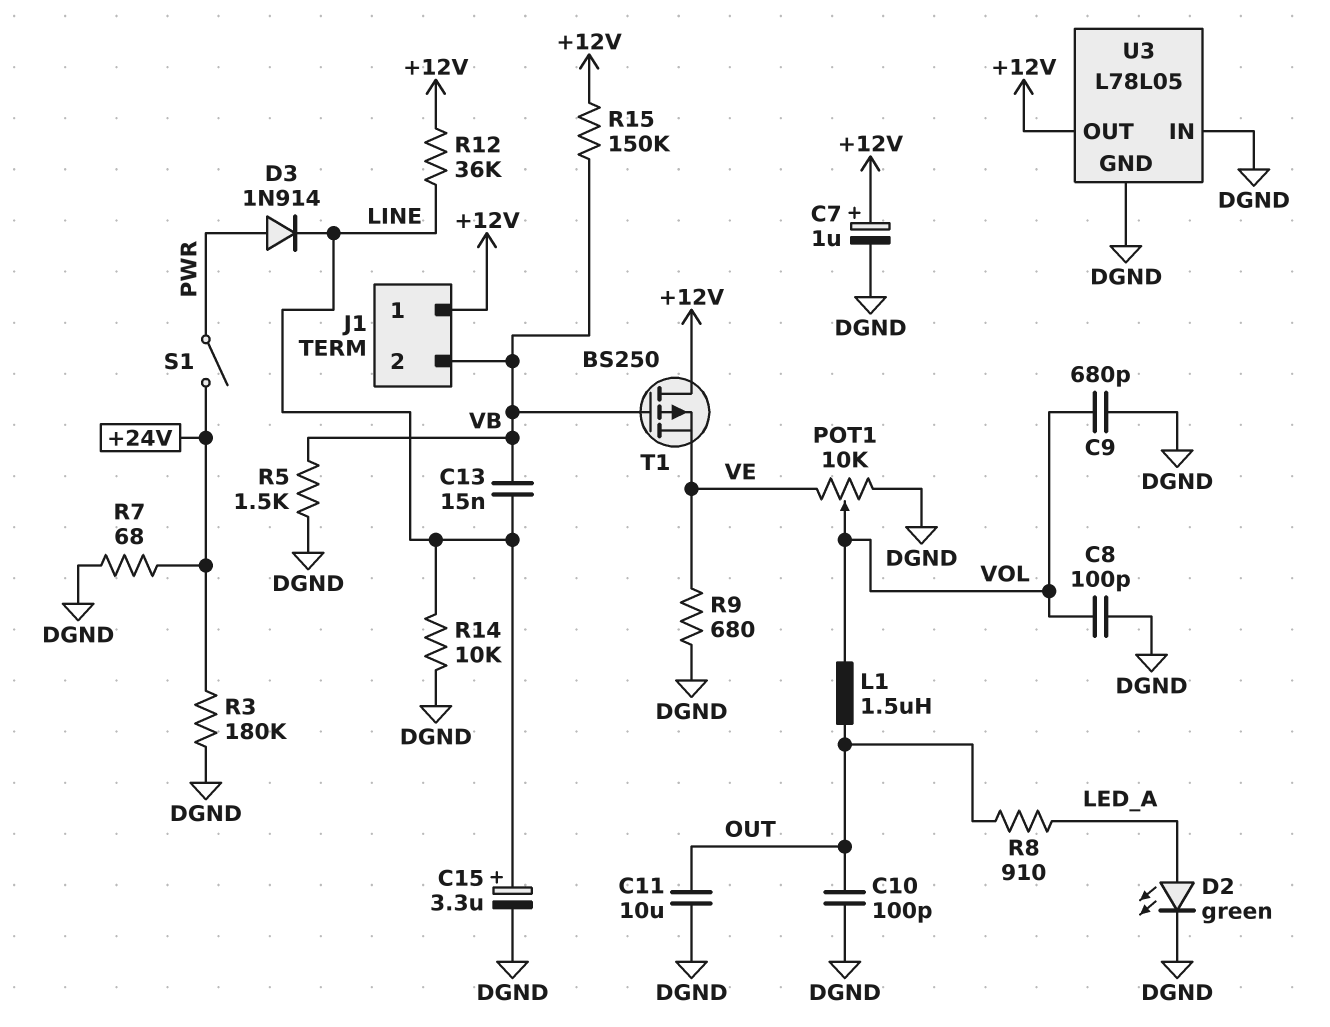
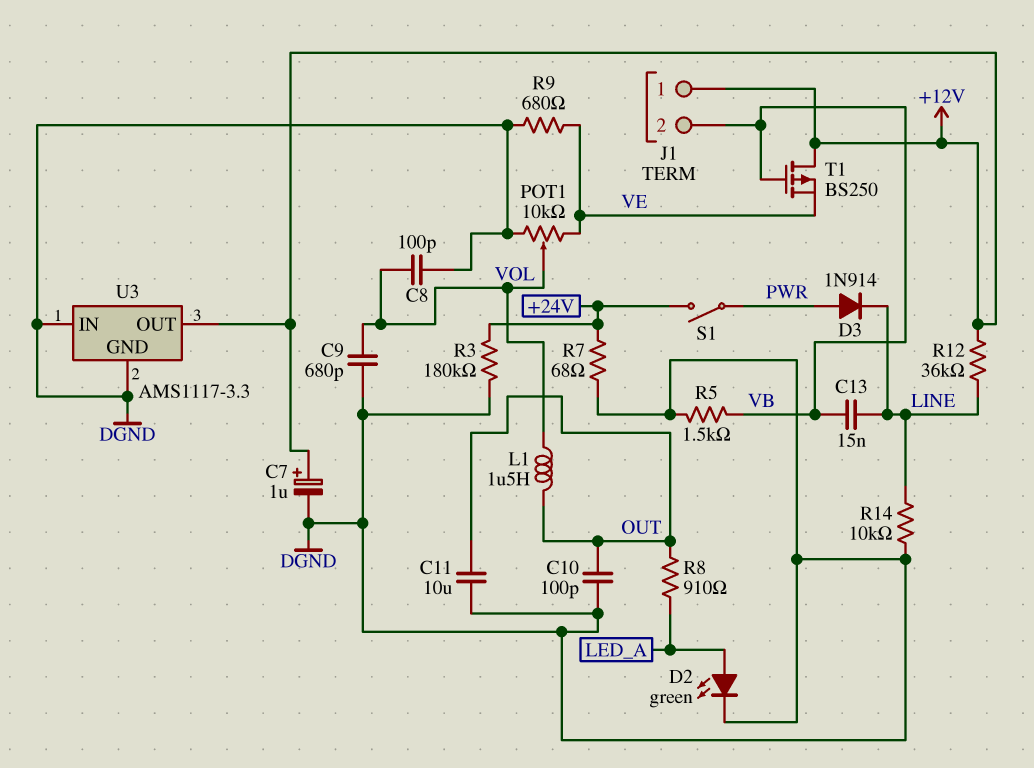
C15: 3.3uF (plus LINE, minus DGND) -> none
R15: 150k (+12V, VB) -> none
U3: L78L05 -> AMS1117-3.3

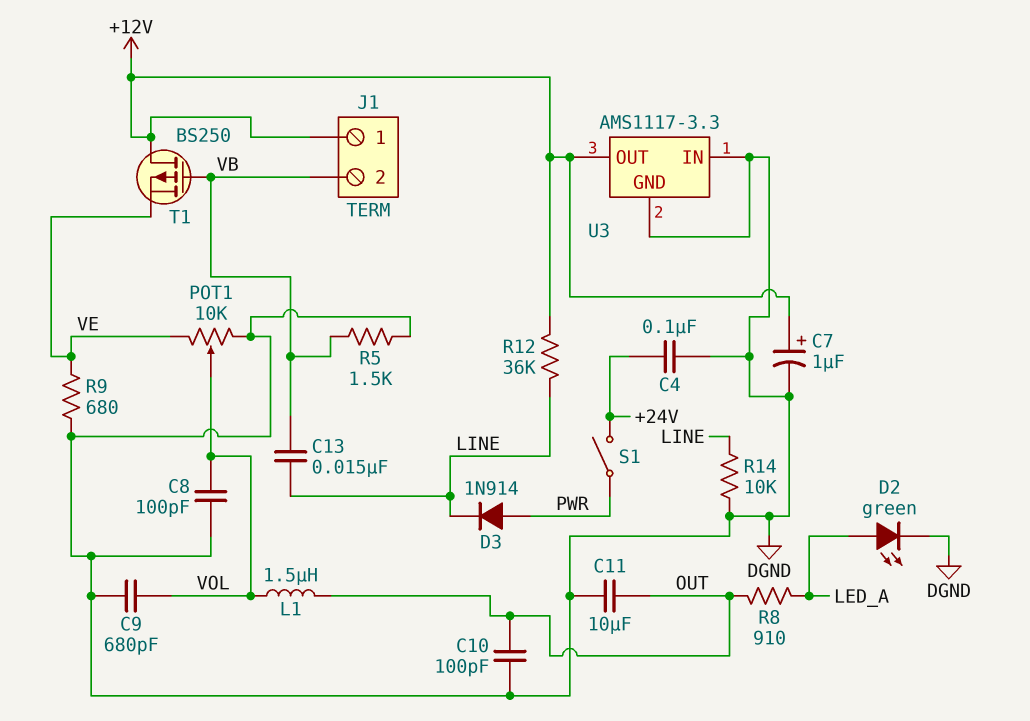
C4: none -> 100nF (+24V, DGND)
R3: 180k (+24V, DGND) -> none
R7: 68 (+24V, DGND) -> none

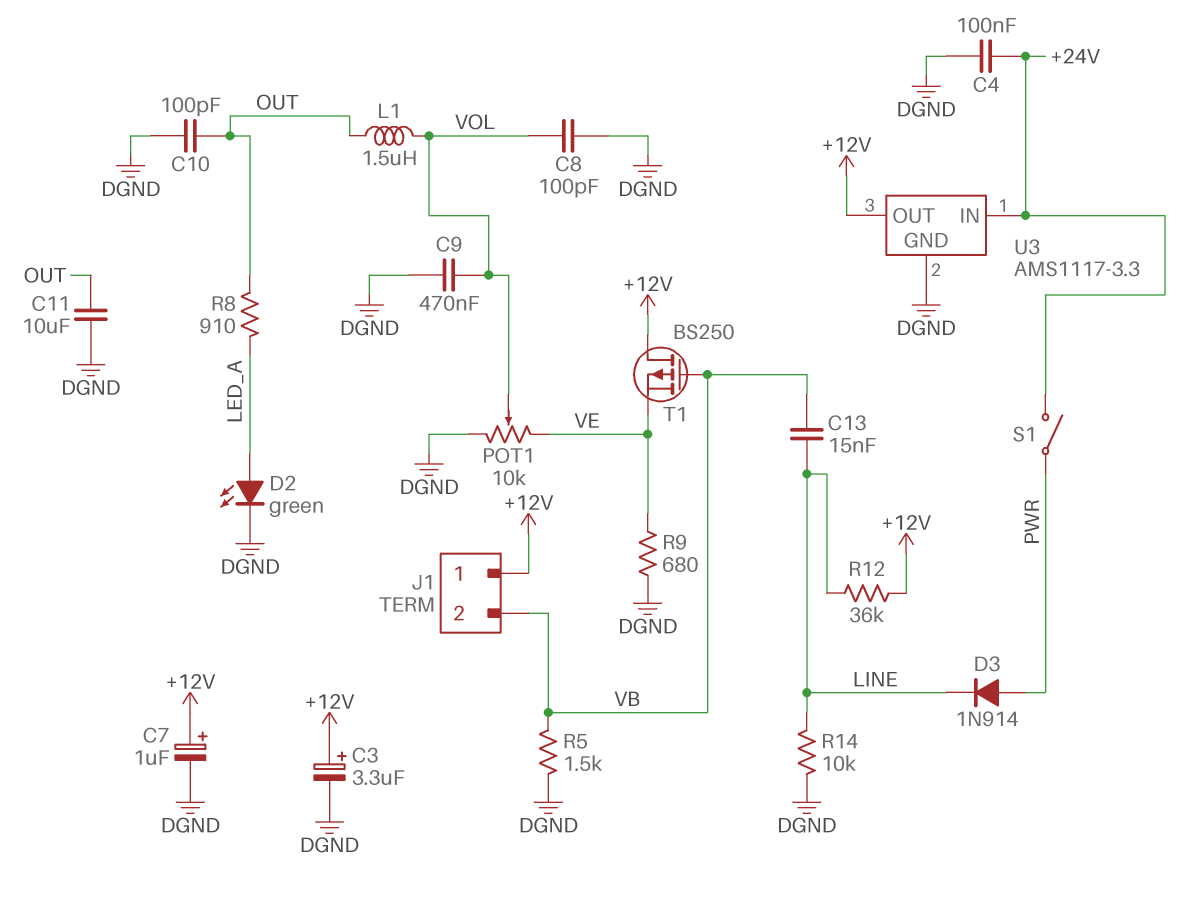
C3: none -> 3.3uF (plus +12V, minus DGND)
C9: 680pF (DGND, VOL) -> 470nF (DGND, VOL)
U3 pin IN: DGND -> +24V

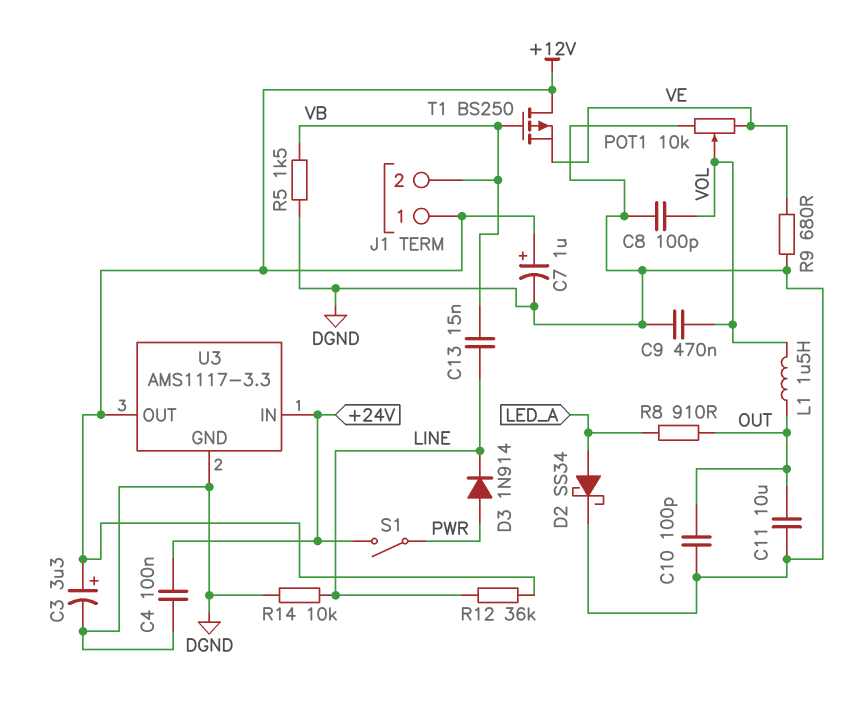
D2: LED green (A LED_A, K DGND) -> schottky SS34 (A LED_A, K DGND)

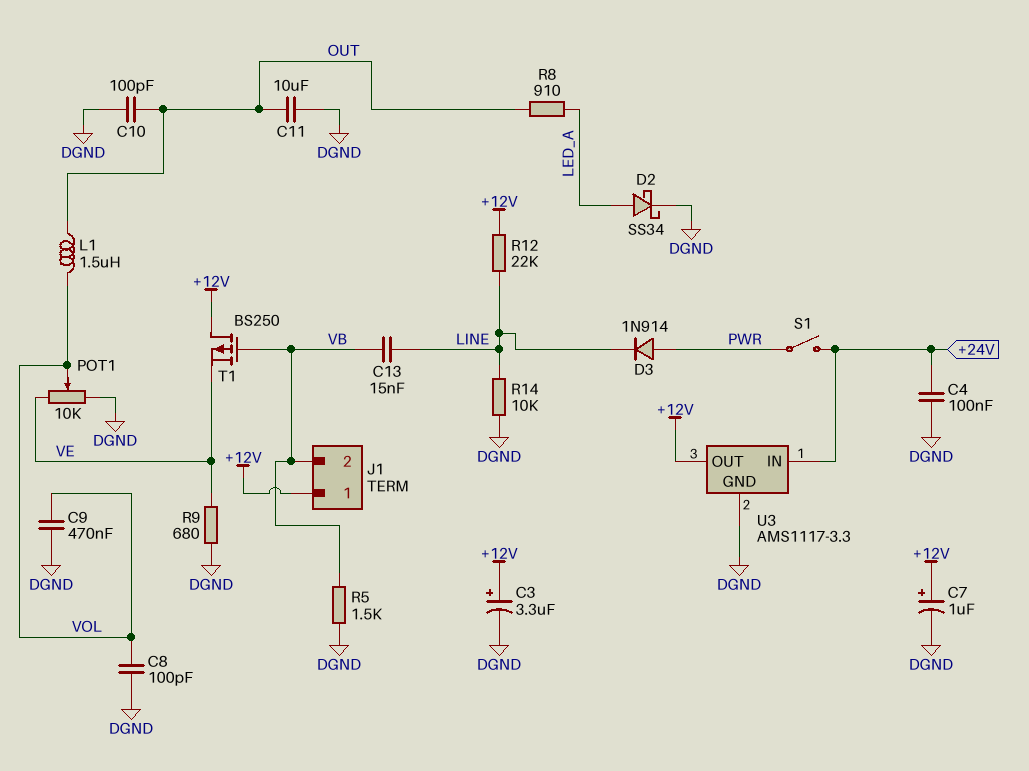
R12: 36k (+12V, LINE) -> 22k (+12V, LINE)

